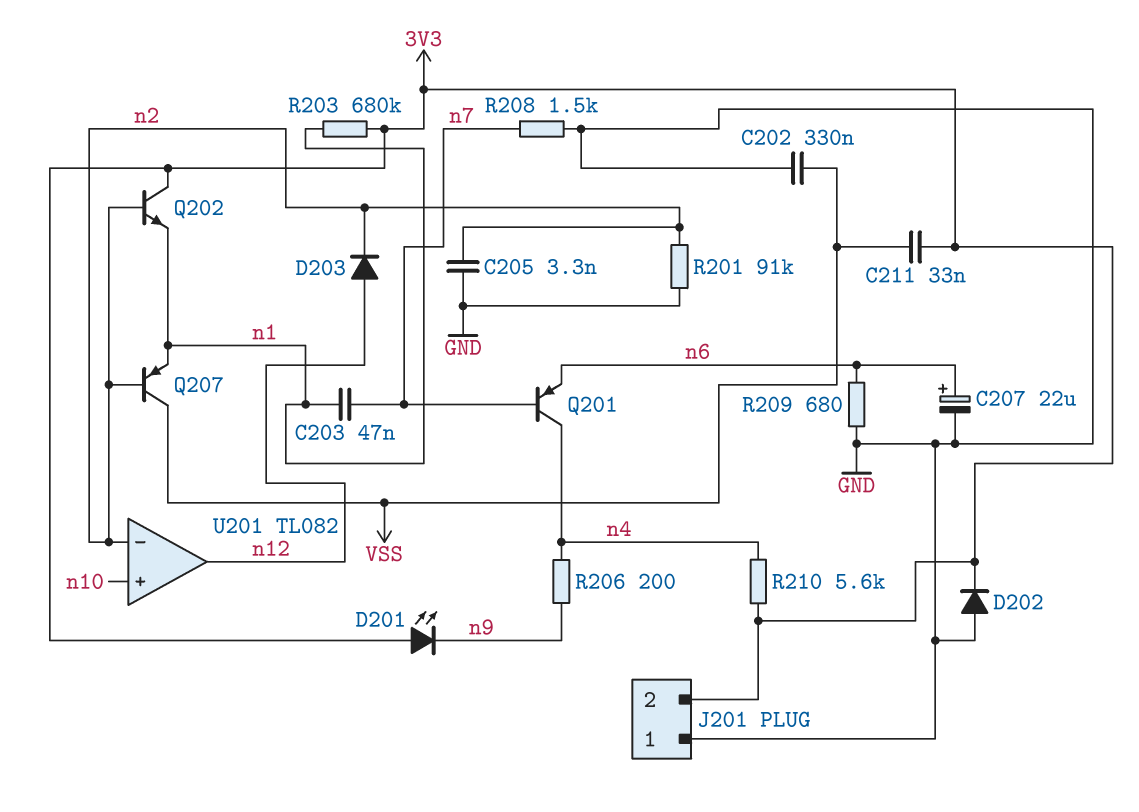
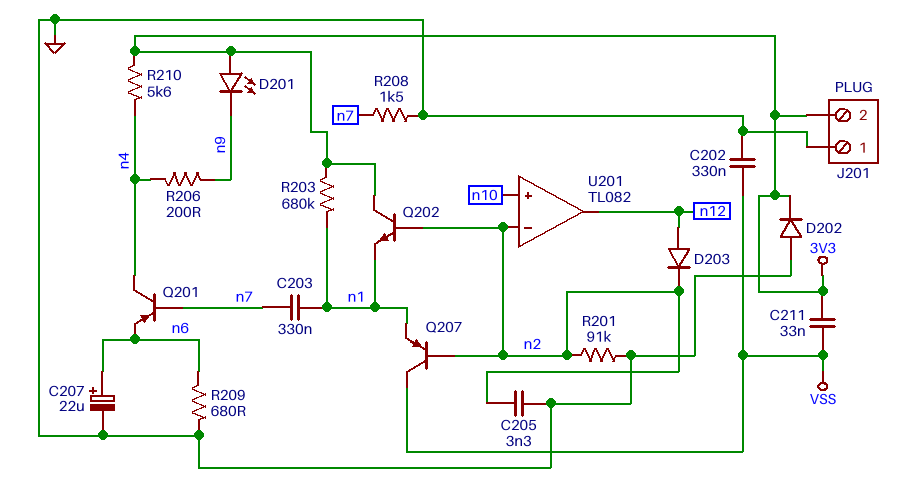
C203: 47nF (n1, n7) -> 330nF (n1, n7)

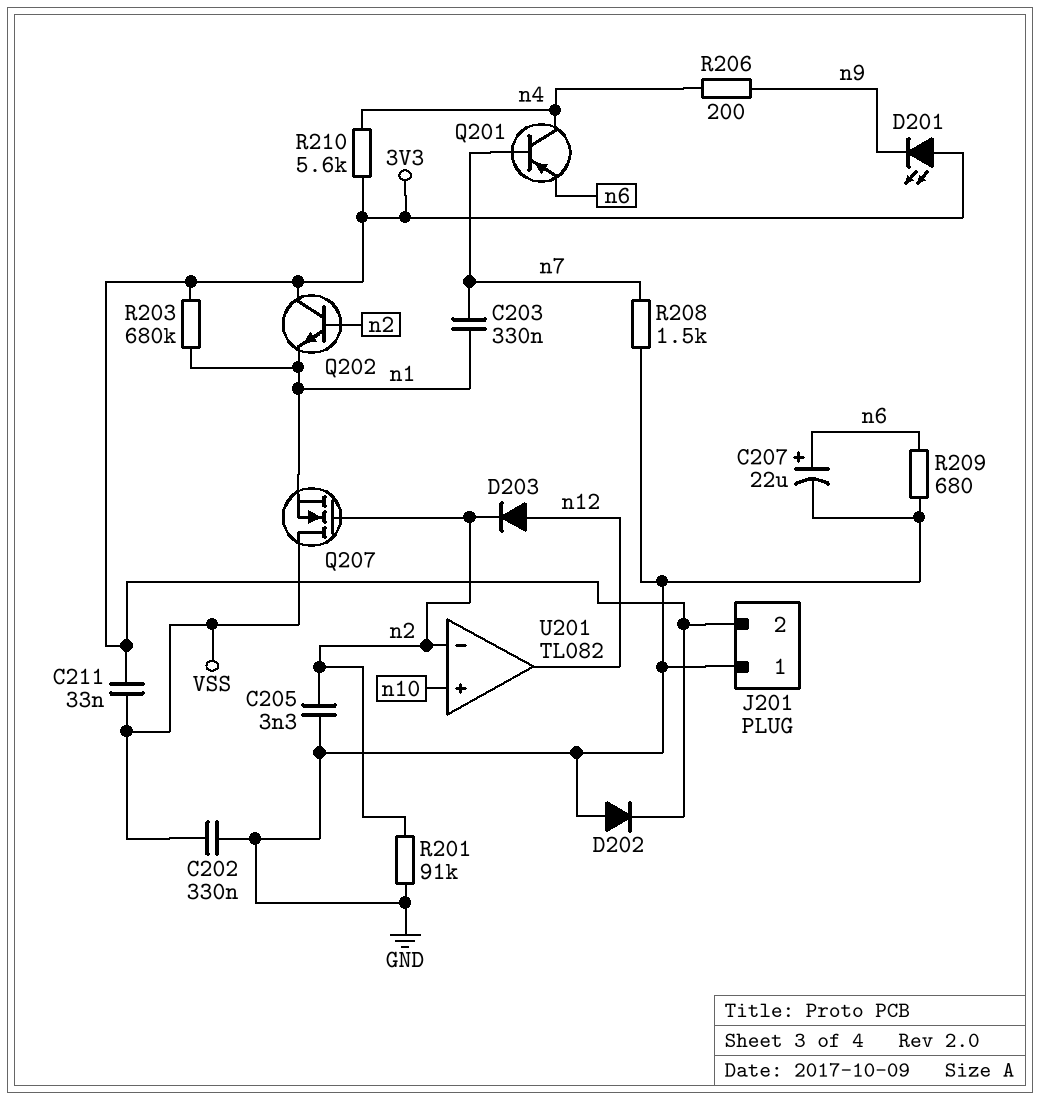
Q207: PNP (B n2, C VSS, E n1) -> NMOS (G n2, D VSS, S n1)

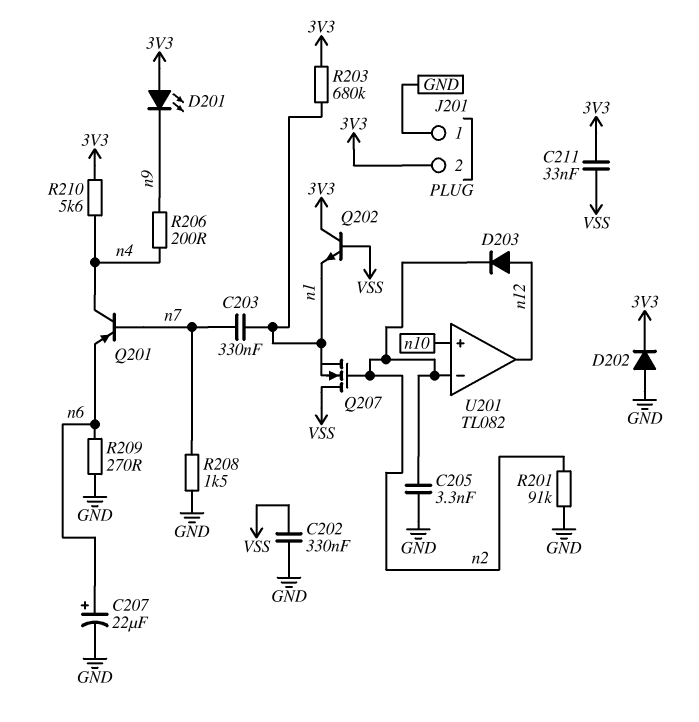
Q202: NPN (B n2, C 3V3, E n1) -> NPN (B VSS, C 3V3, E n1)
R209: 680 (GND, n6) -> 270 (GND, n6)

